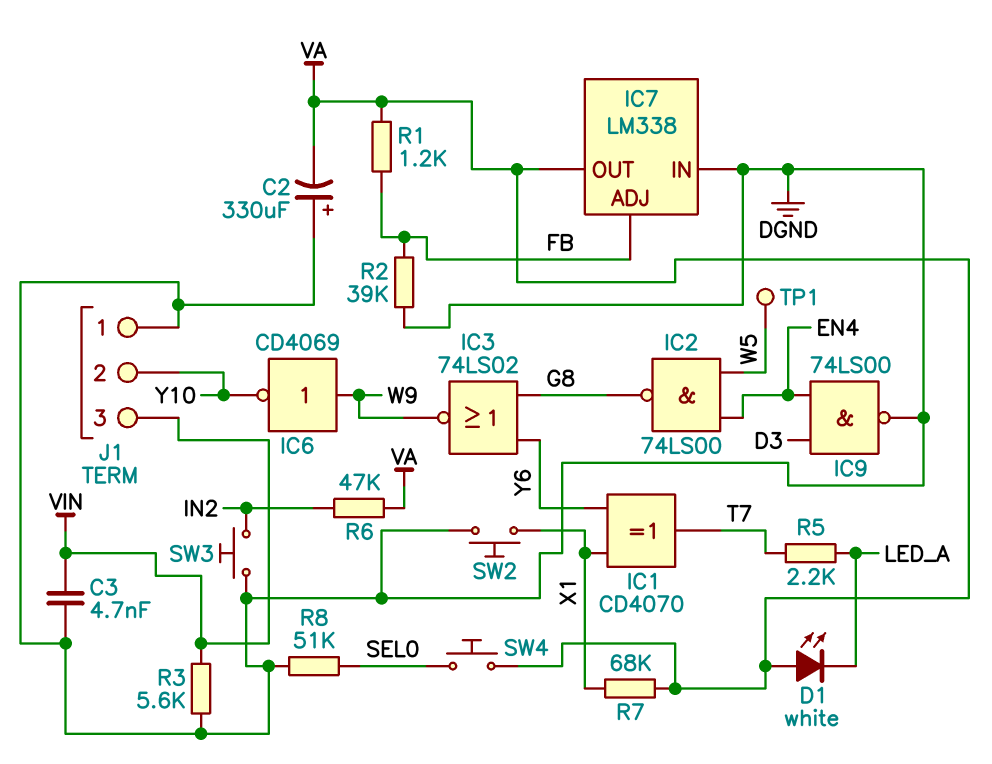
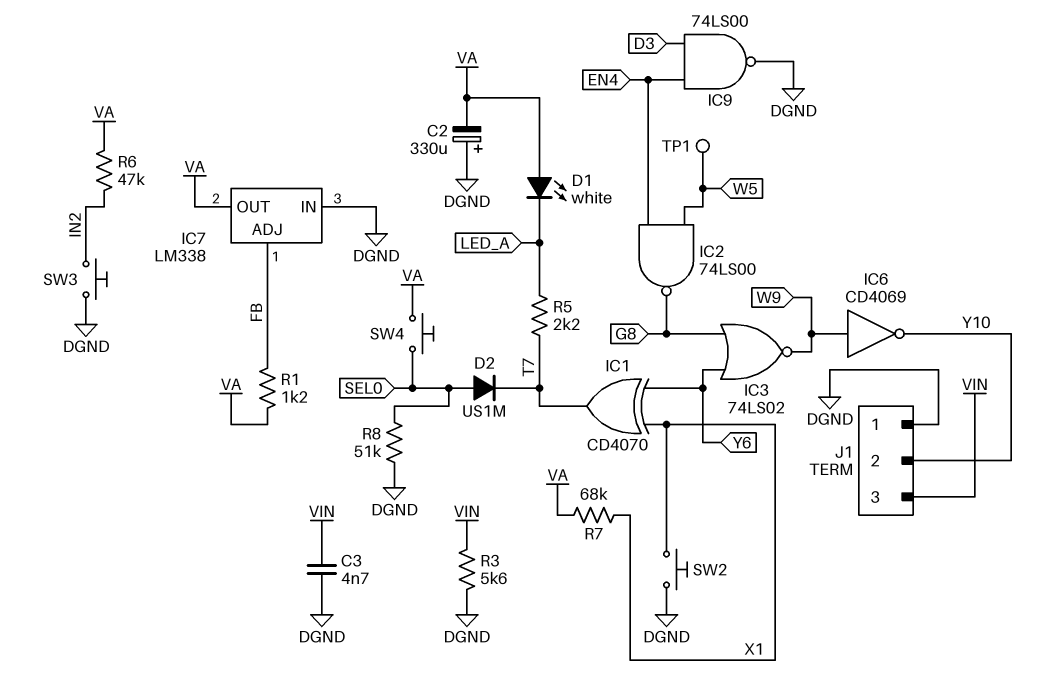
D2: none -> diode US1M (A SEL0, K T7)
R2: 39k (DGND, FB) -> none

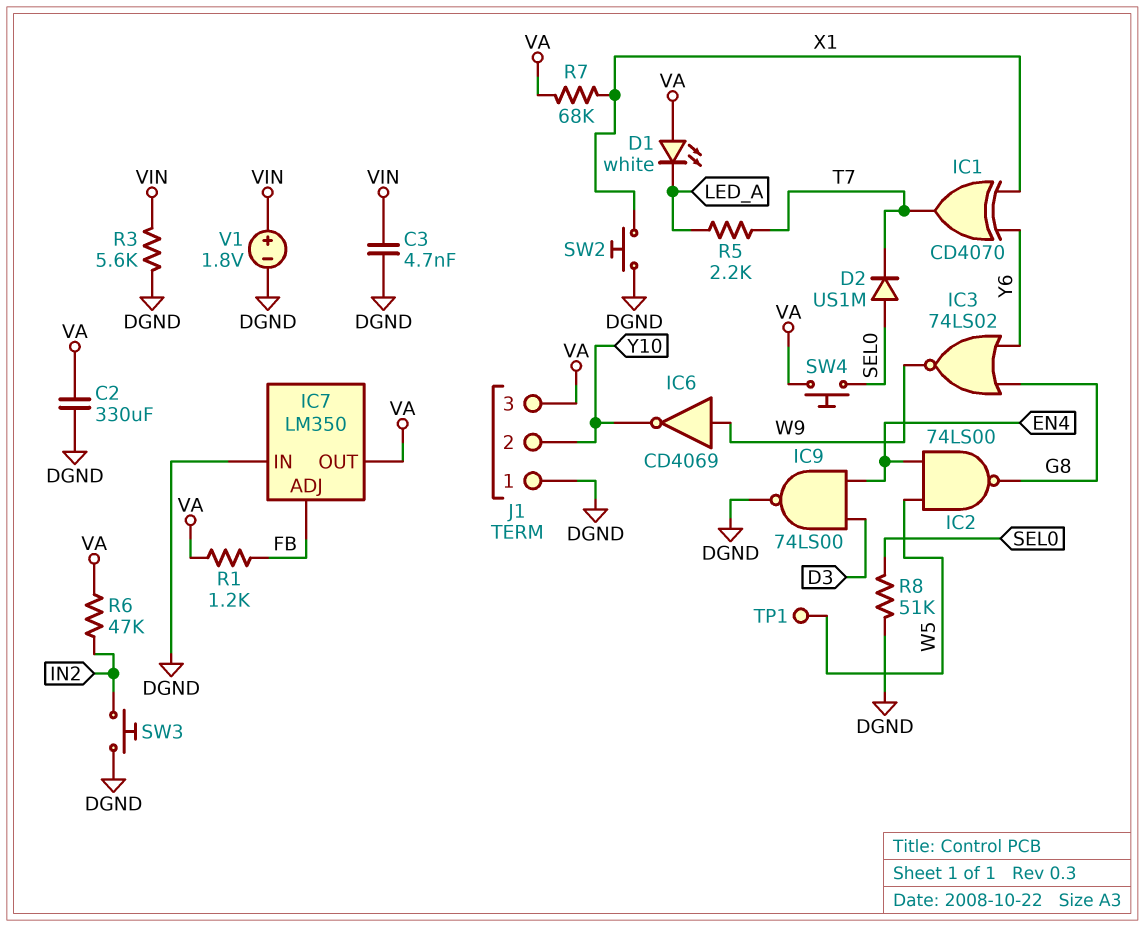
C2: 330uF (plus DGND, minus VA) -> 330uF (DGND, VA)
IC7: LM338 -> LM350
J1 pin 3: VIN -> VA
V1: none -> 1.8V (plus VIN, minus DGND)

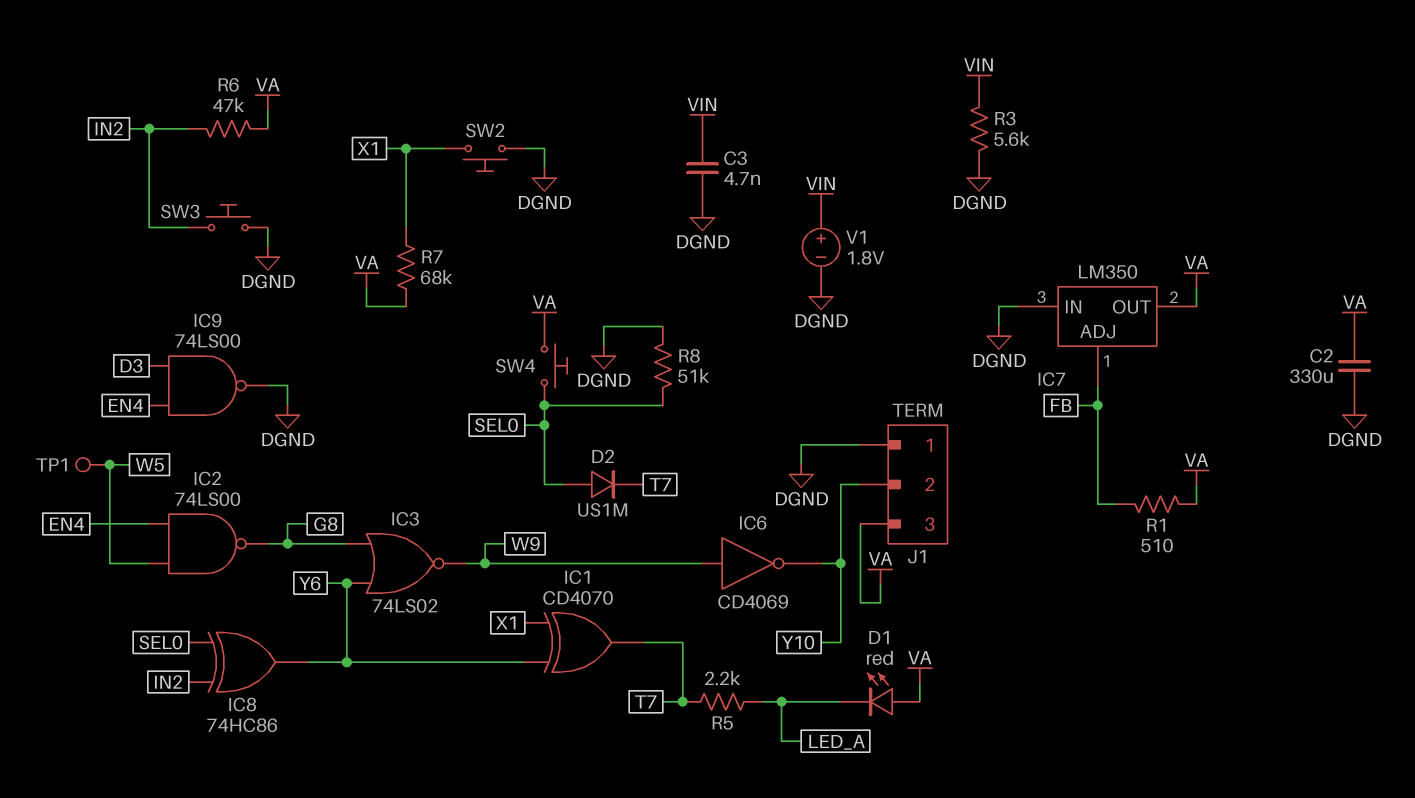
D1: LED white (A VA, K LED_A) -> LED red (A VA, K LED_A)
IC8: none -> XOR 74HC86 (in IN2, in SEL0, out Y6)
R1: 1.2k (FB, VA) -> 510 (FB, VA)

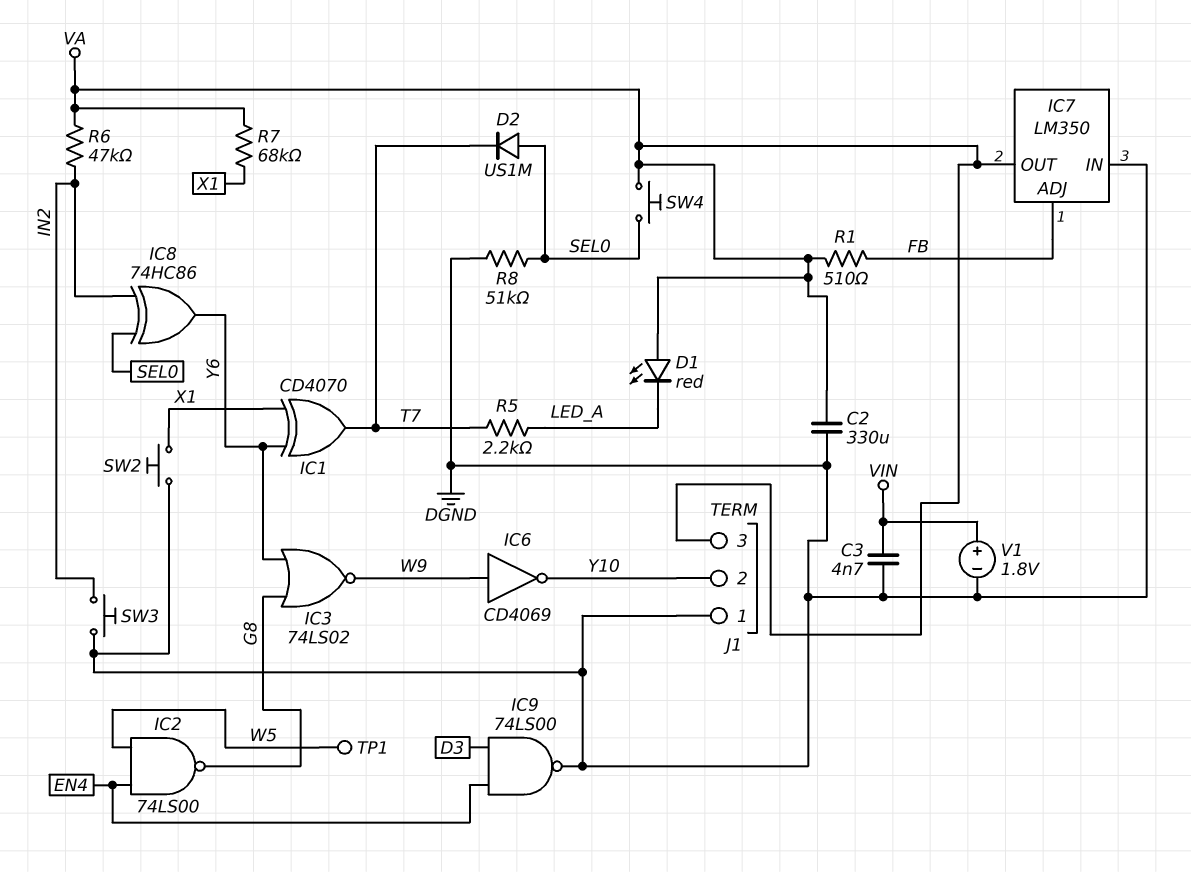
R3: 5.6k (DGND, VIN) -> none

